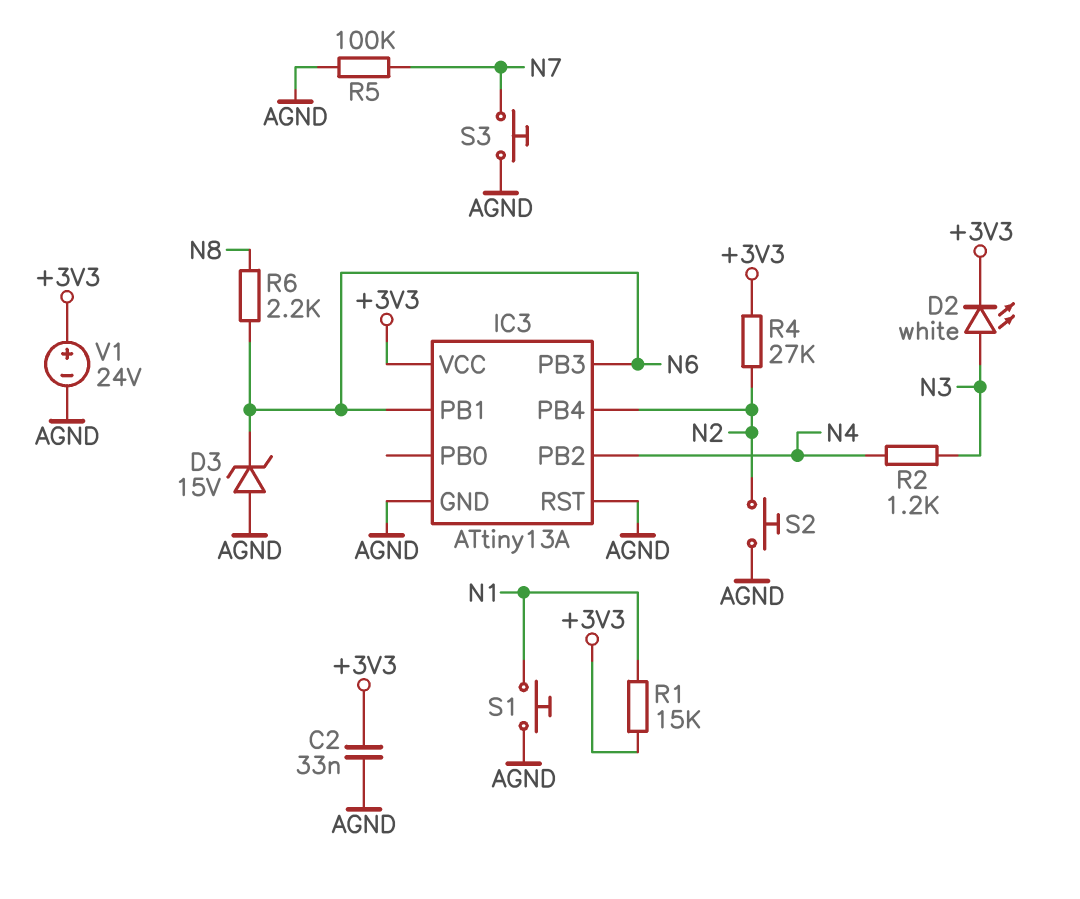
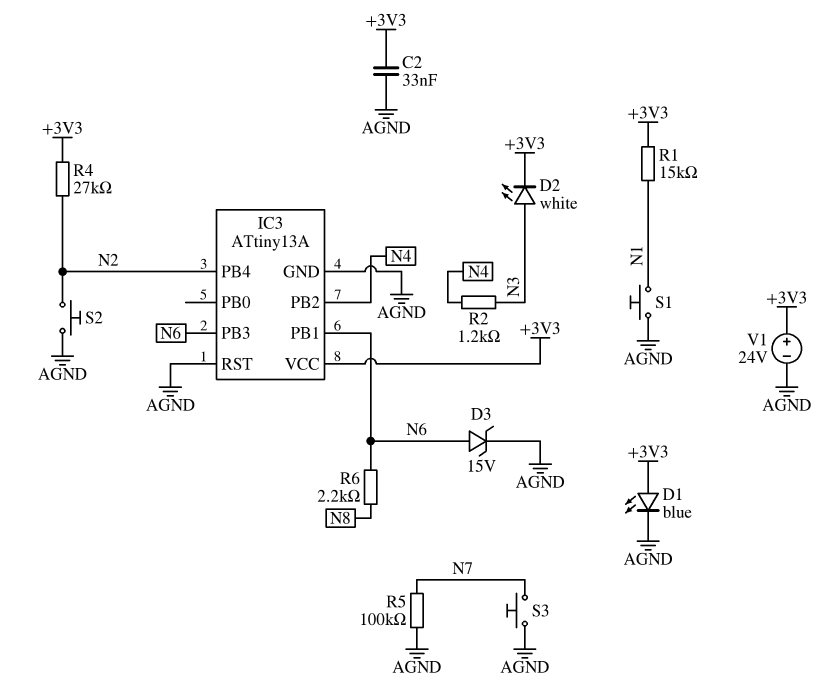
D1: none -> LED blue (A +3V3, K AGND)
D3: zener 15V (A AGND, K N6) -> zener 15V (A N6, K AGND)

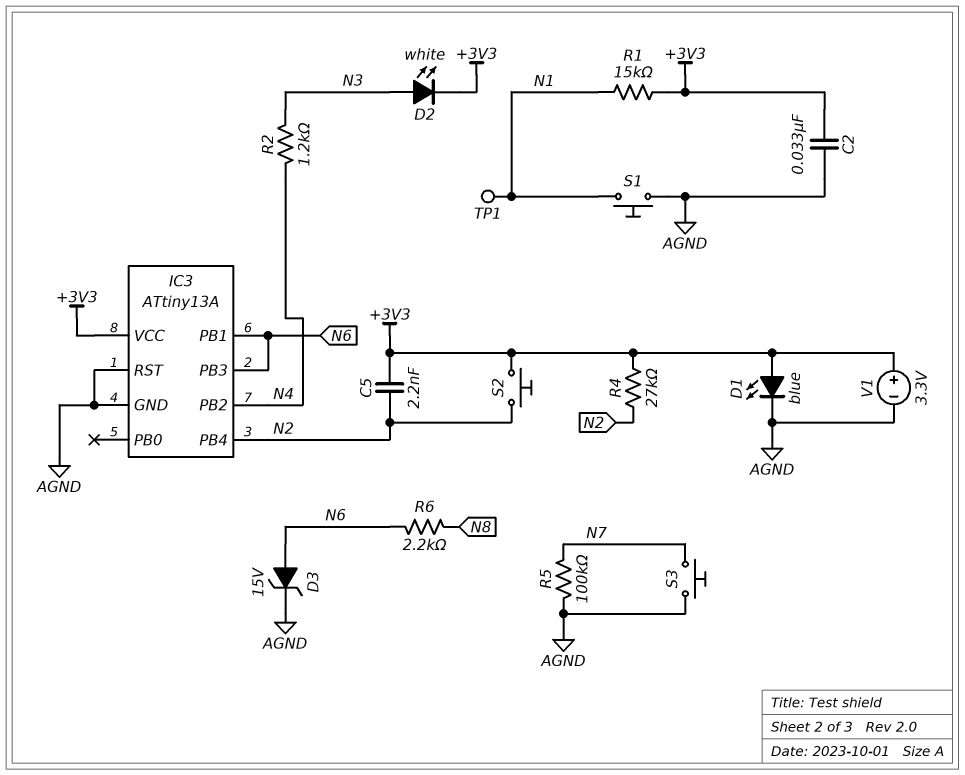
C5: none -> 2.2nF (+3V3, N2)
S2: button (AGND, N2) -> button (+3V3, N2)
TP1: none -> test point (N1)
V1: 24V (plus +3V3, minus AGND) -> 3.3V (plus +3V3, minus AGND)

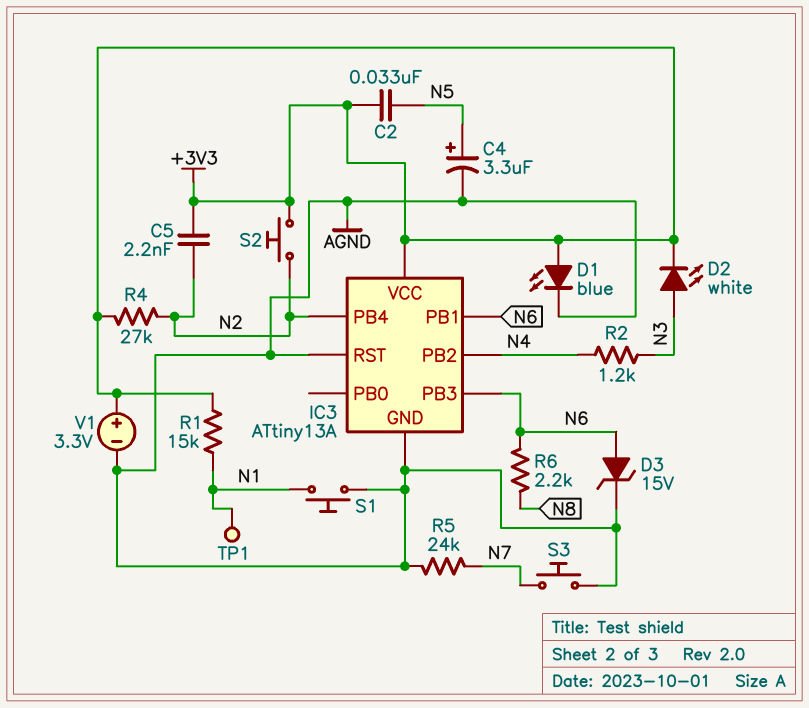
C2: 33nF (+3V3, AGND) -> 33nF (+3V3, N5)
C4: none -> 3.3uF (plus N5, minus AGND)
R5: 100k (AGND, N7) -> 24k (AGND, N7)

